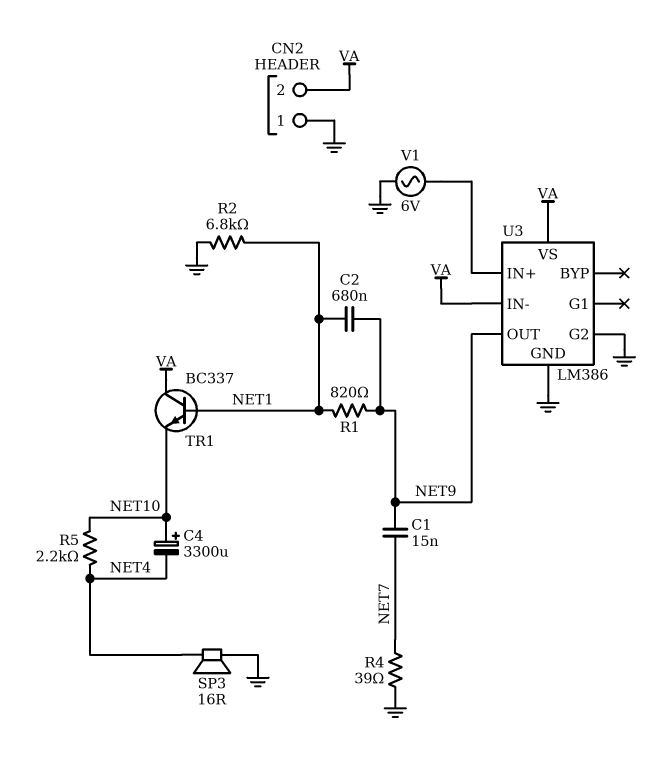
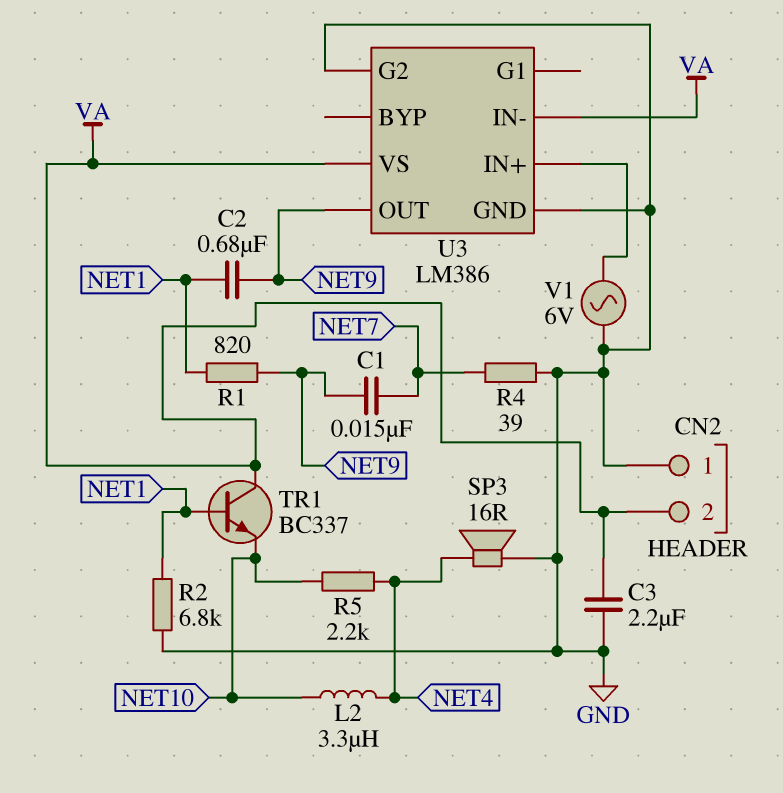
C3: none -> 2.2uF (GND, VA)
C4: 3300uF (plus NET10, minus NET4) -> none
L2: none -> 3.3uH (NET4, NET10)

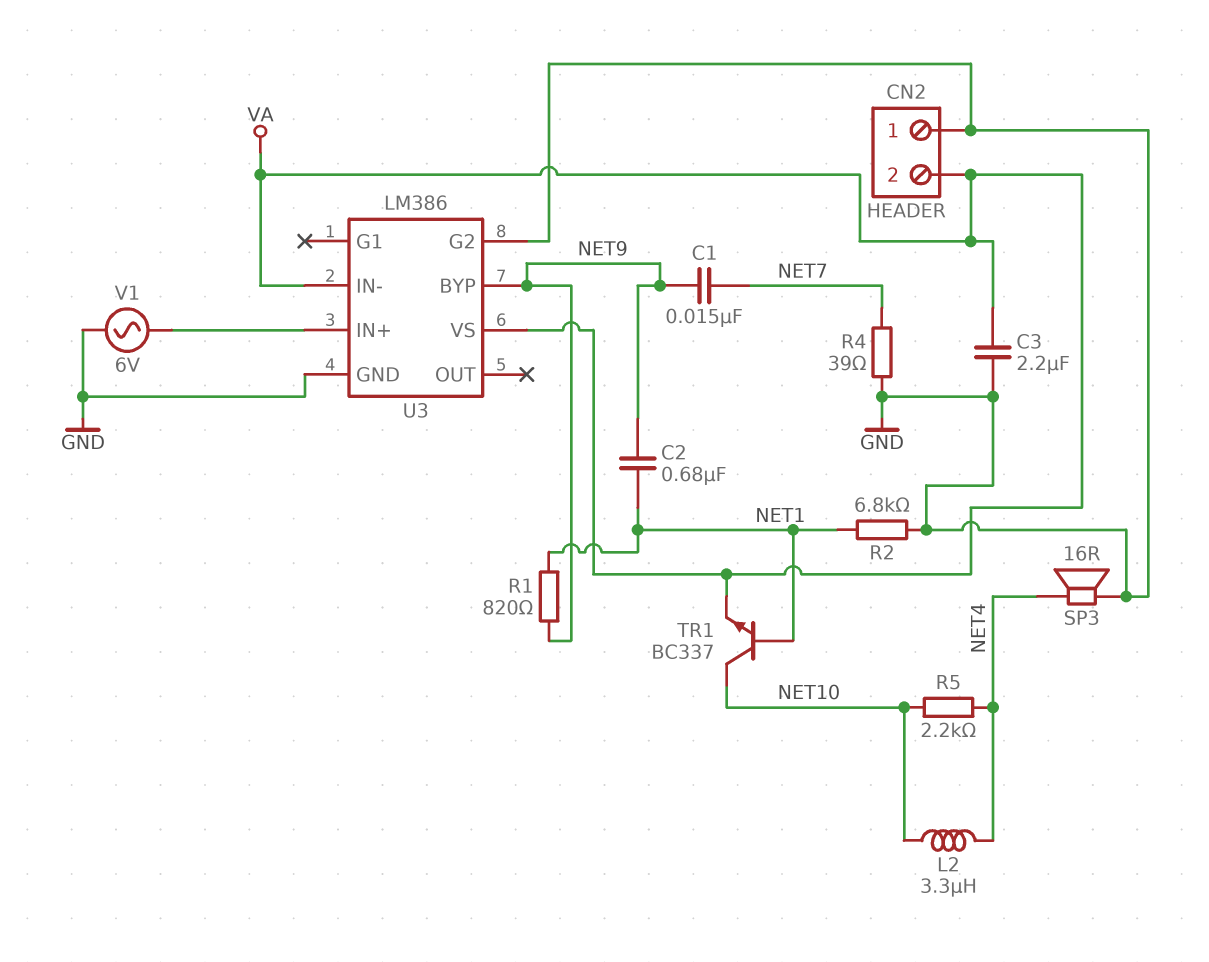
TR1: NPN BC337 (B NET1, C VA, E NET10) -> NPN BC337 (B NET1, C NET10, E VA)
U3 pin BYP: none -> NET9
U3 pin OUT: NET9 -> none

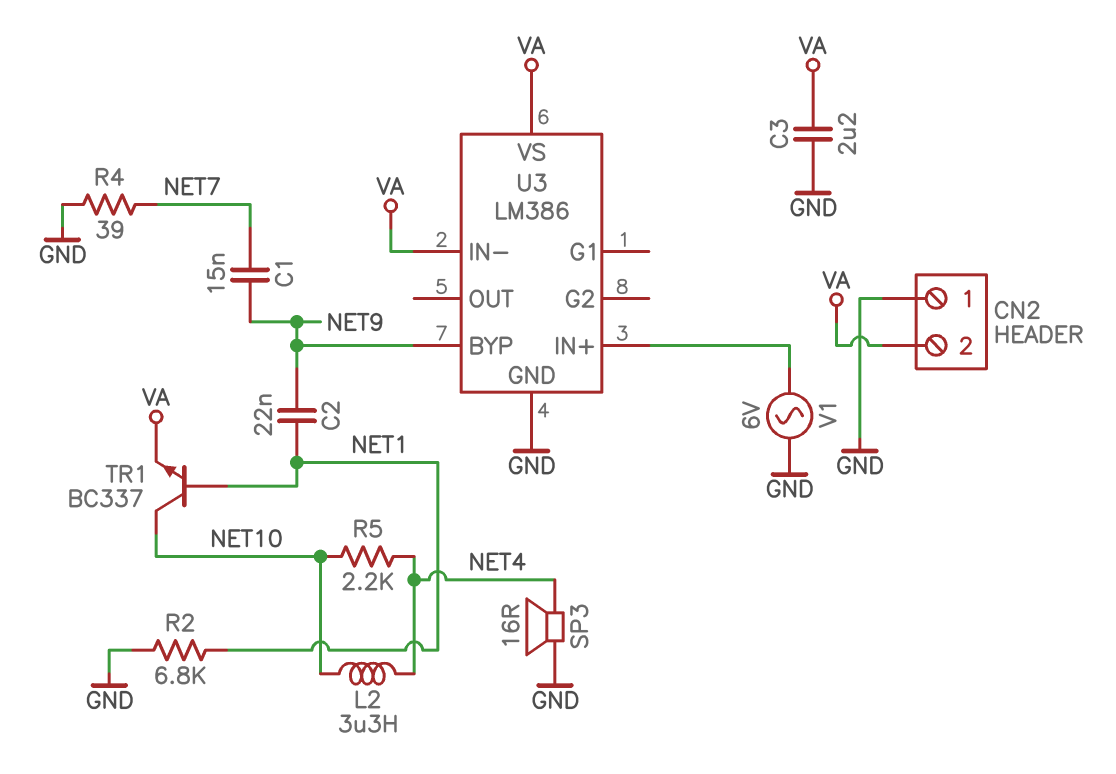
C2: 680nF (NET1, NET9) -> 22nF (NET1, NET9)
R1: 820 (NET1, NET9) -> none
U3 pin G2: GND -> none

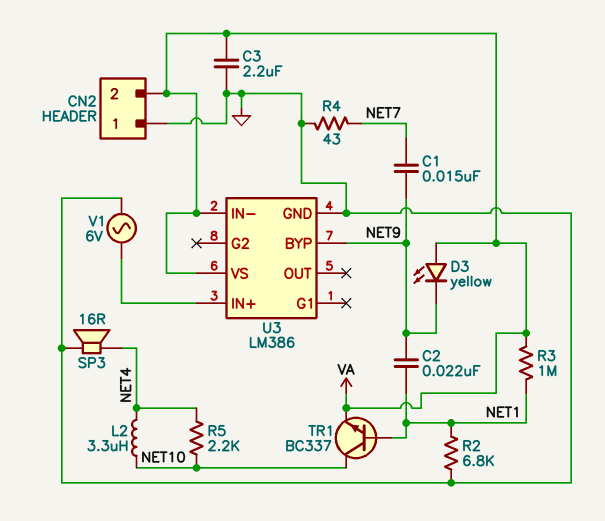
D3: none -> LED yellow (A VA, K NET9)
R3: none -> 1M (NET1, VA)
R4: 39 (GND, NET7) -> 43 (GND, NET7)

